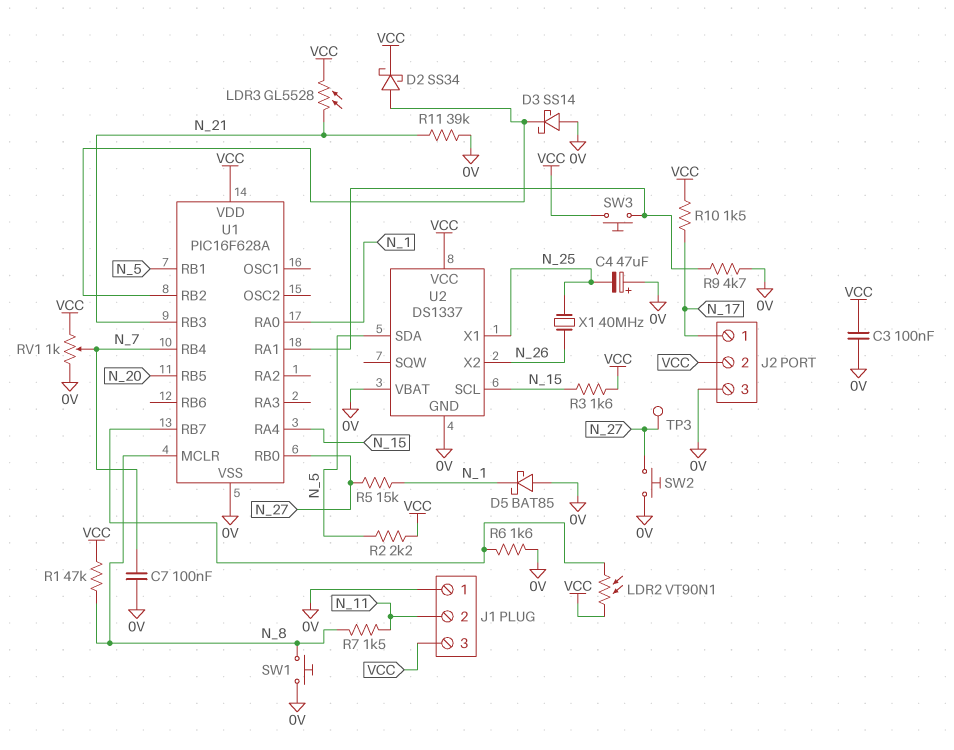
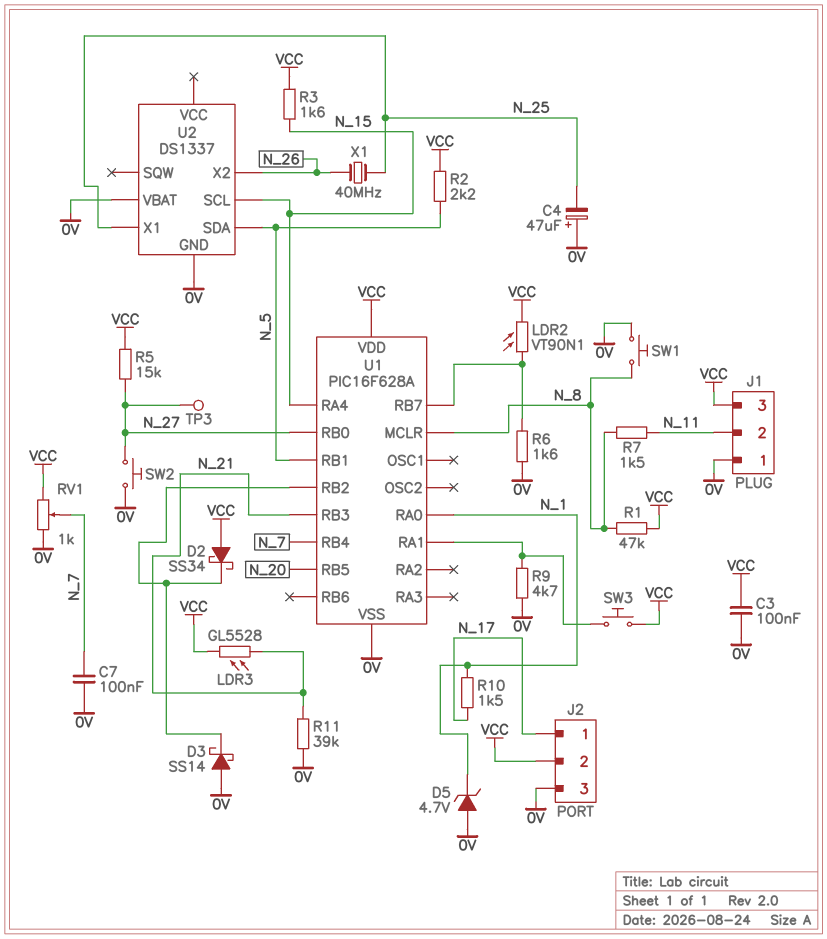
D2: schottky SS34 (A U1/RB2, K VCC) -> schottky SS34 (A VCC, K U1/RB2)
D5: schottky BAT85 (A 0V, K N_1) -> zener 4.7V (A 0V, K N_1)
R5: 15k (N_1, N_27) -> 15k (N_27, VCC)
R10: 1.5k (N_17, VCC) -> 1.5k (N_1, N_17)
U2 pin VCC: VCC -> none

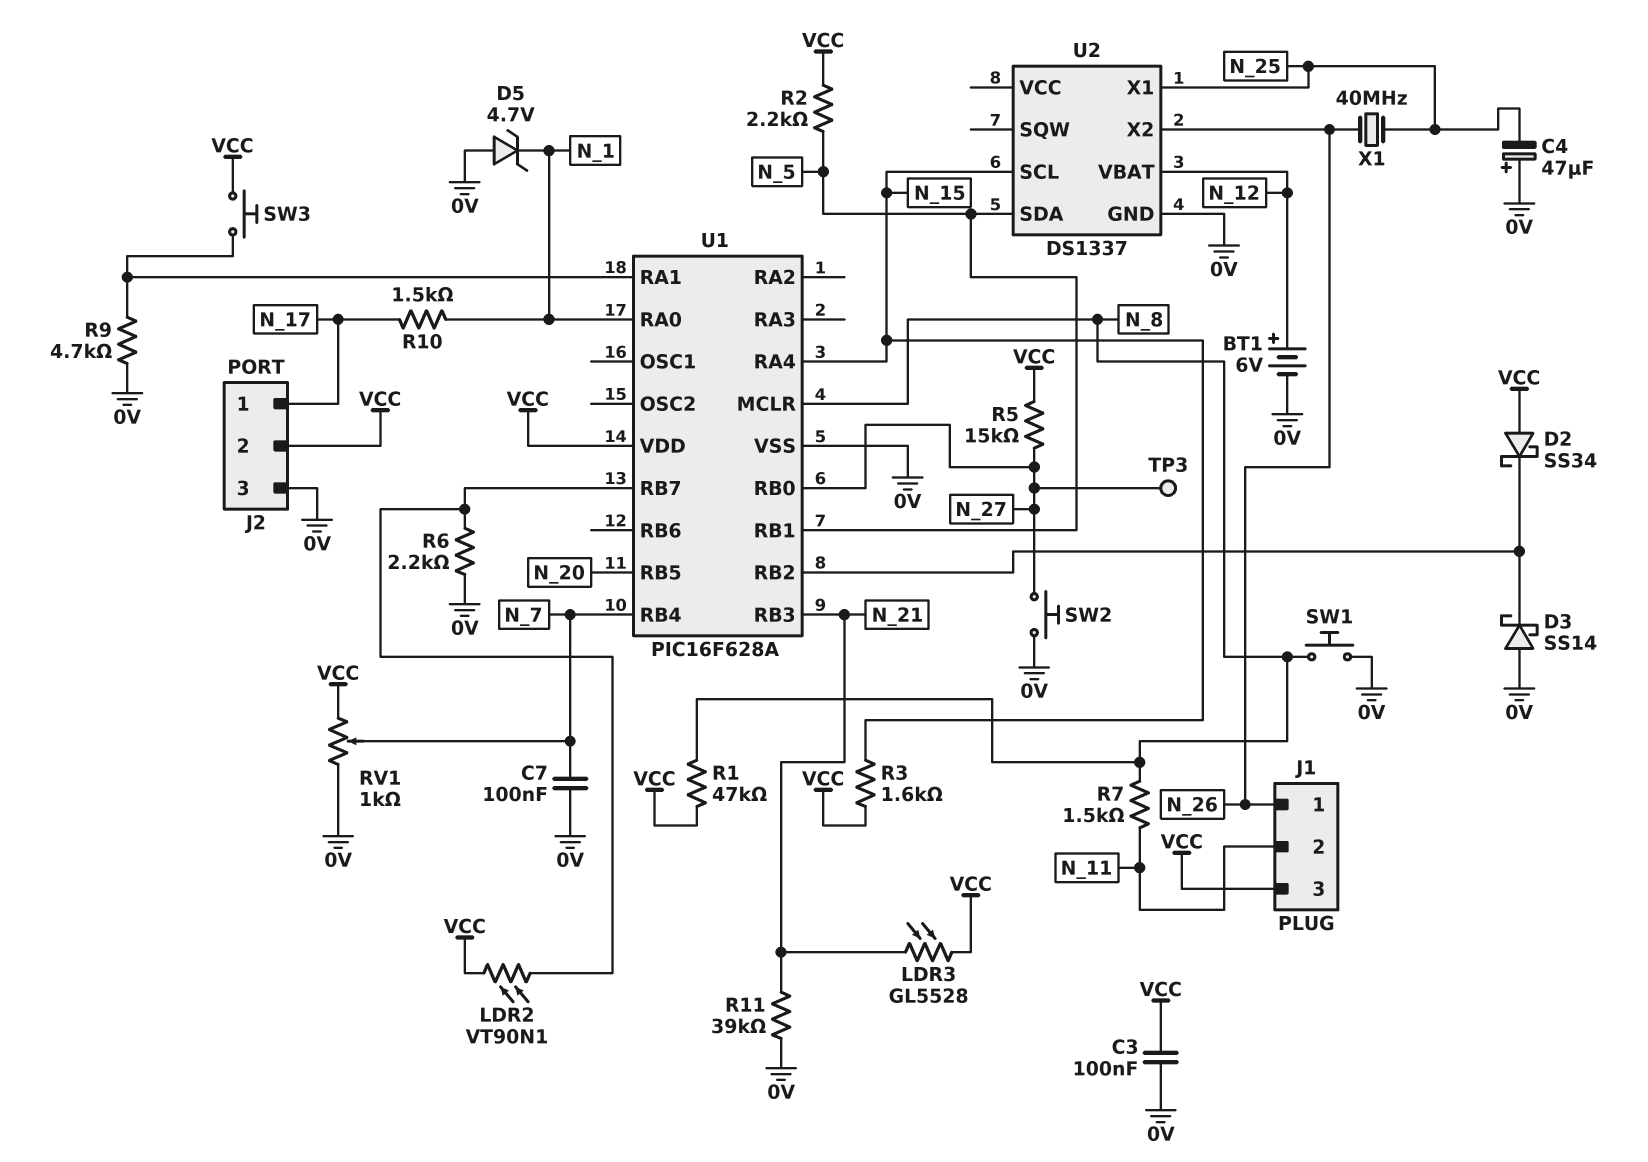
BT1: none -> 6V (plus N_12, minus 0V)
J1 pin 1: 0V -> N_26
R6: 1.6k (0V, U1/RB7) -> 2.2k (0V, U1/RB7)
U2 pin VBAT: 0V -> N_12

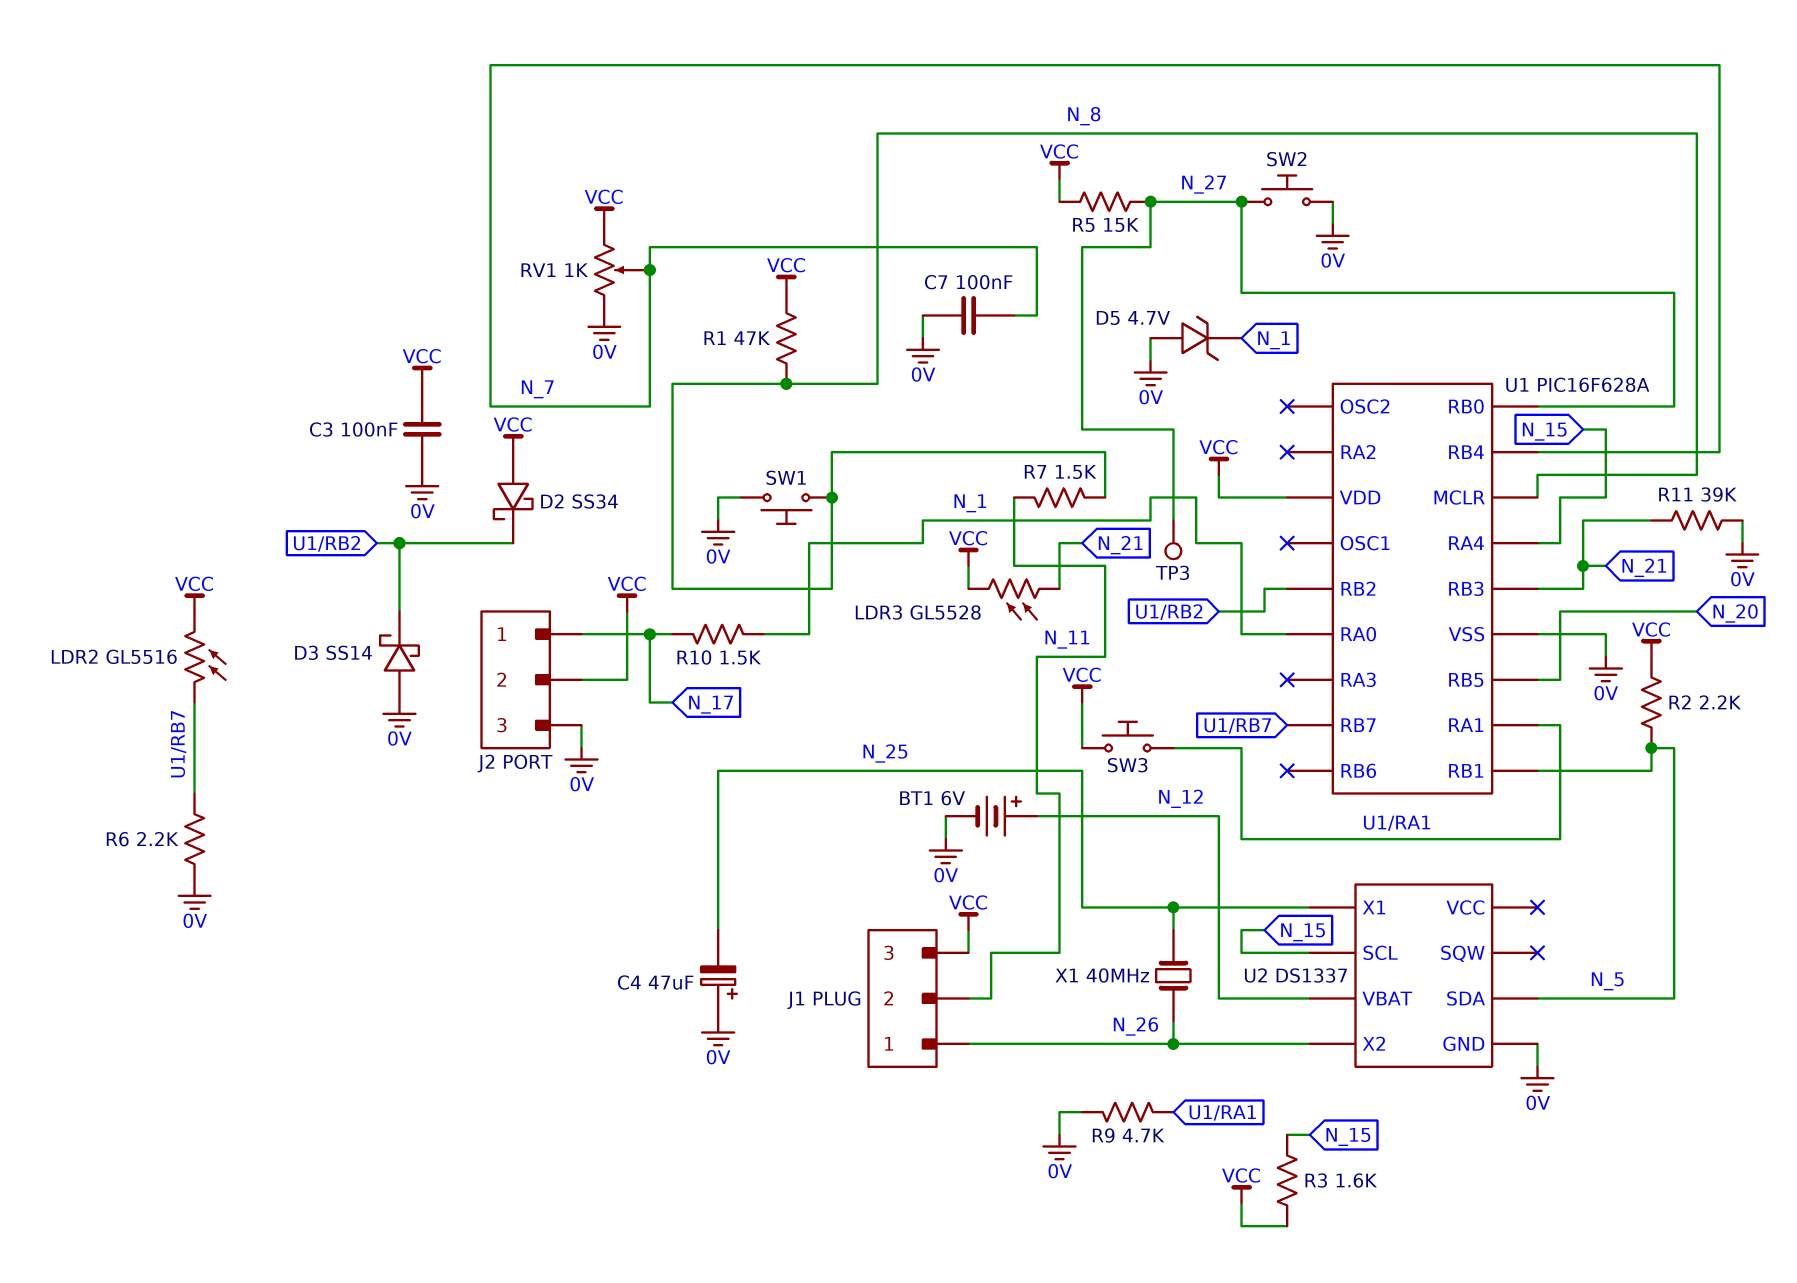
LDR2: VT90N1 (U1/RB7, VCC) -> GL5516 (U1/RB7, VCC)

